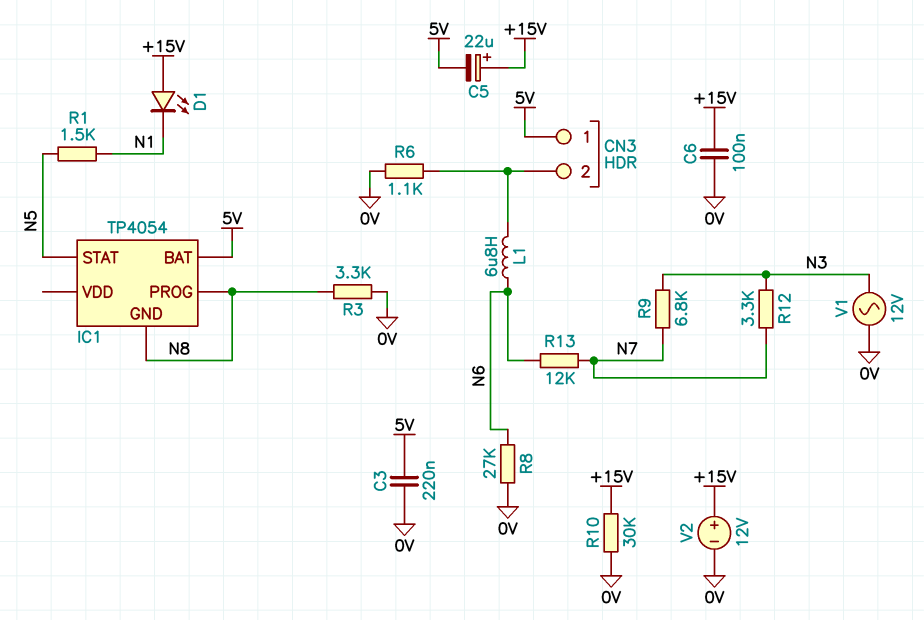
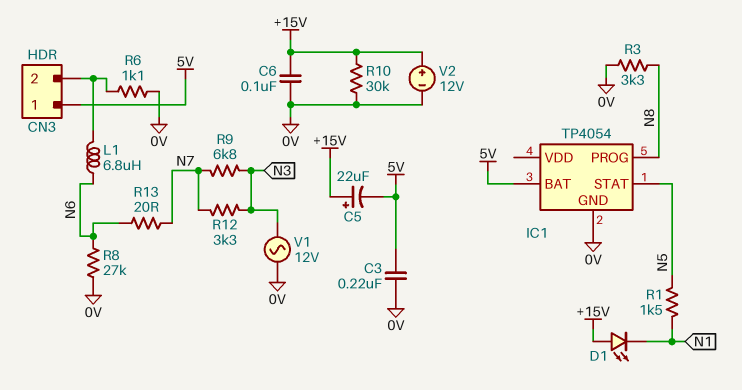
IC1 pin GND: N8 -> 0V
R13: 12k (N6, N7) -> 20 (N6, N7)

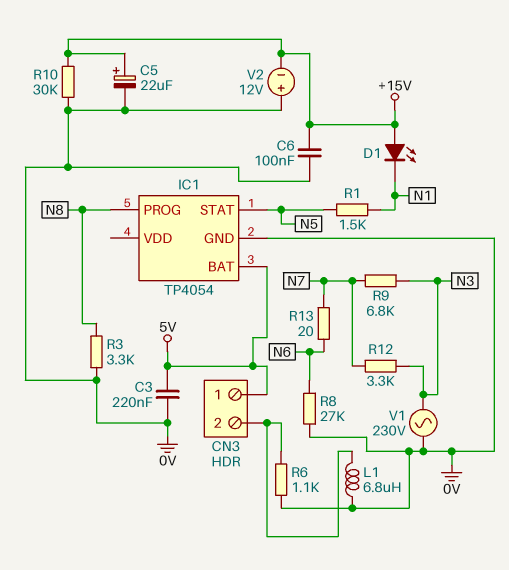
C5: 22uF (plus +15V, minus 5V) -> 22uF (plus +15V, minus 0V)
L1: 6.8uH (CN3/2, N6) -> 6.8uH (0V, CN3/2)
V1: AC 12V (0V, N3) -> AC 230V (0V, N3)
V2: 12V (plus +15V, minus 0V) -> 12V (plus 0V, minus +15V)

